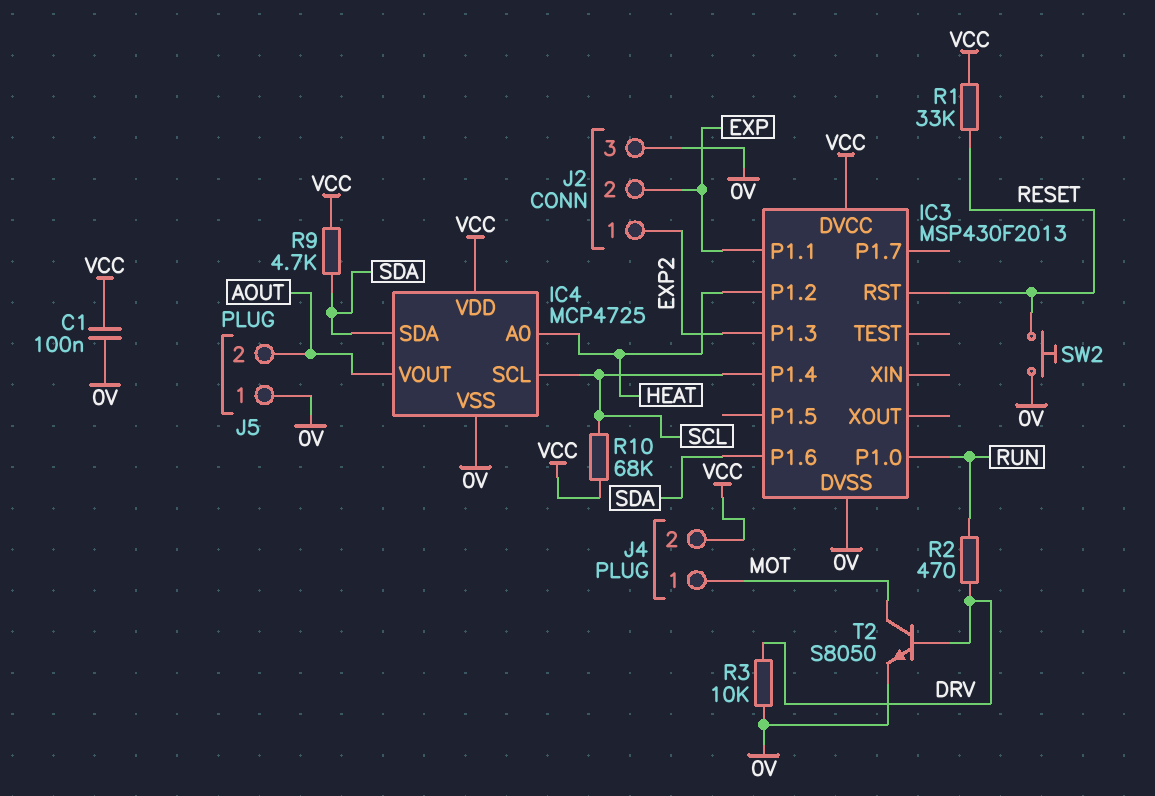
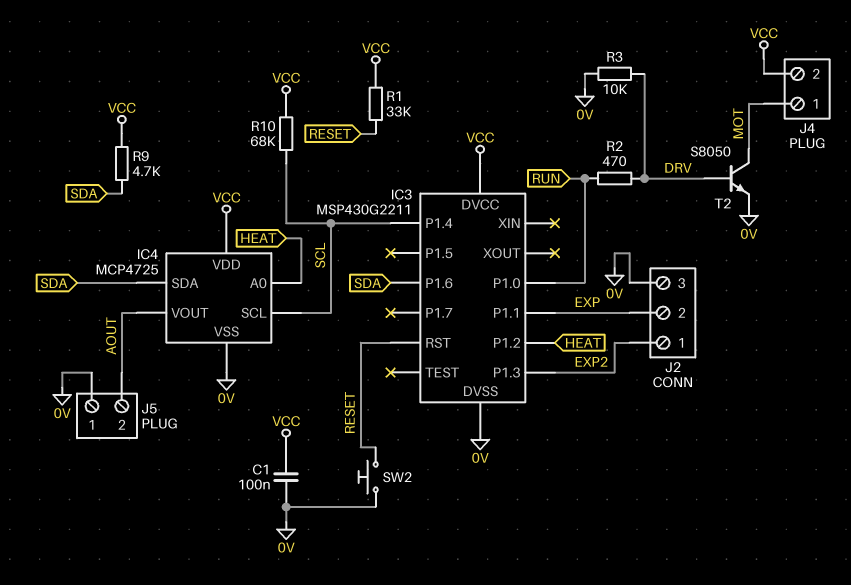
IC3: MSP430F2013 -> MSP430G2211

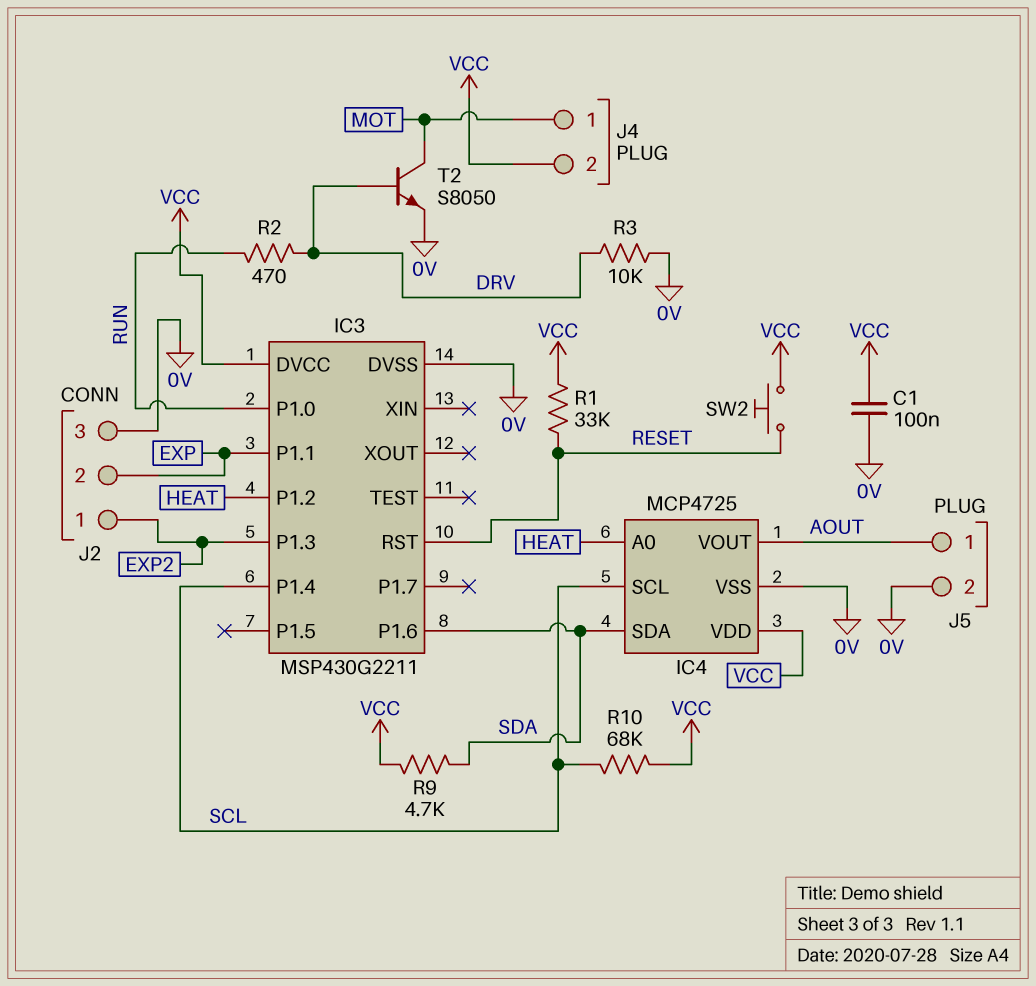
J5 pin 1: 0V -> AOUT
J5 pin 2: AOUT -> 0V
SW2: button (0V, RESET) -> button (RESET, VCC)

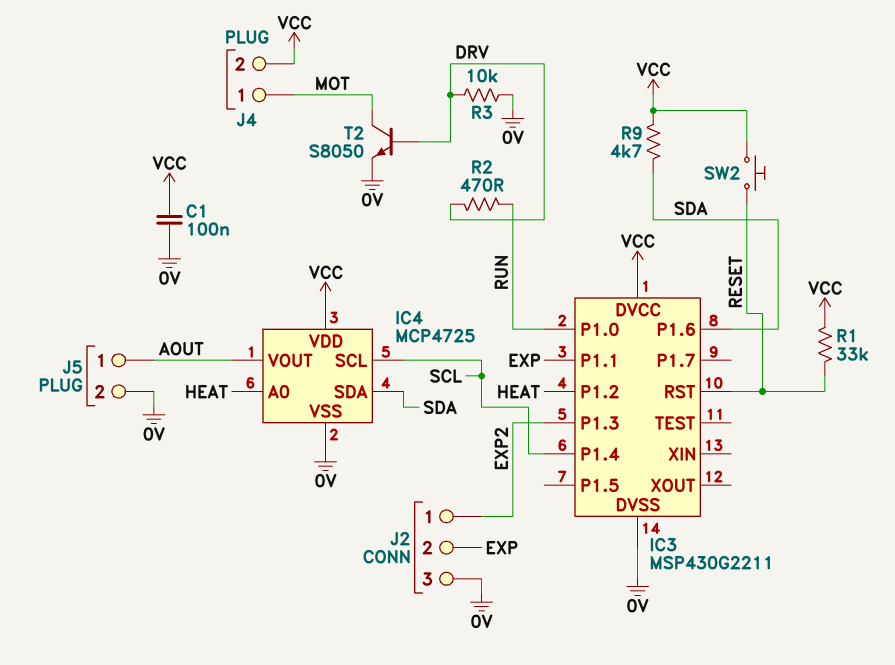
R10: 68k (SCL, VCC) -> none

